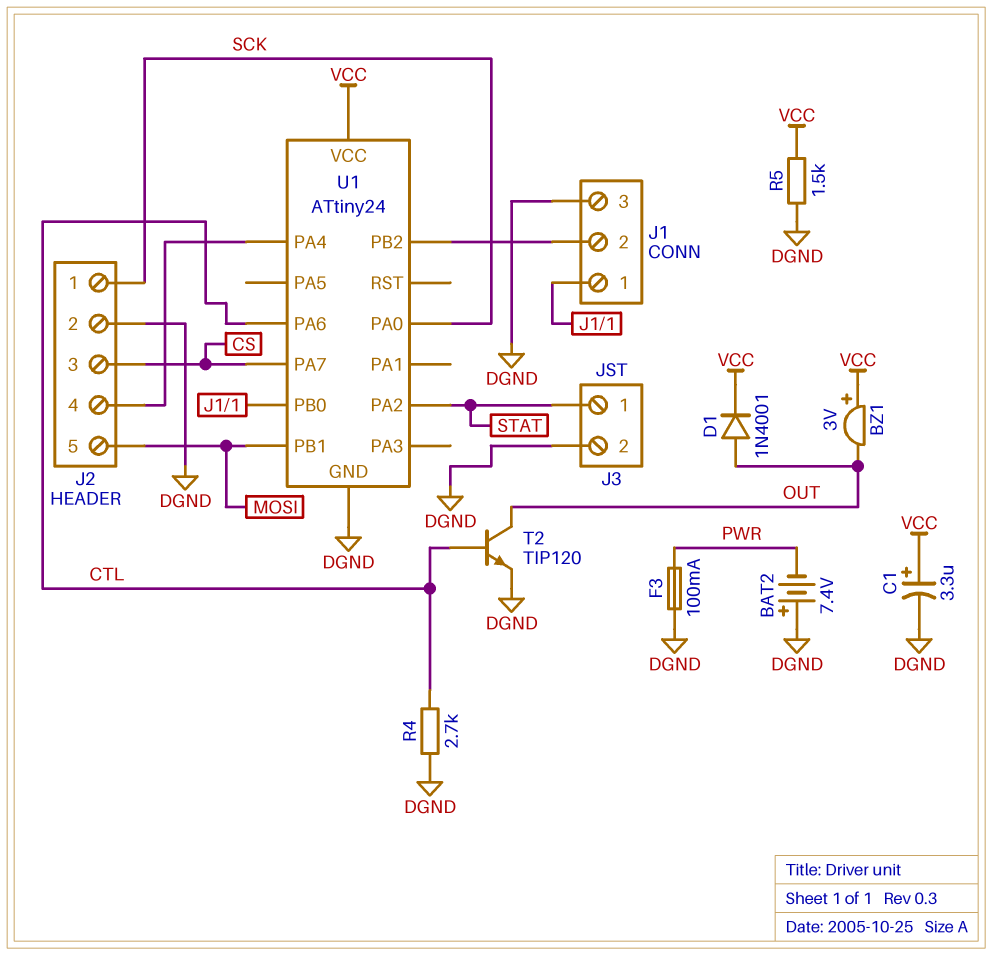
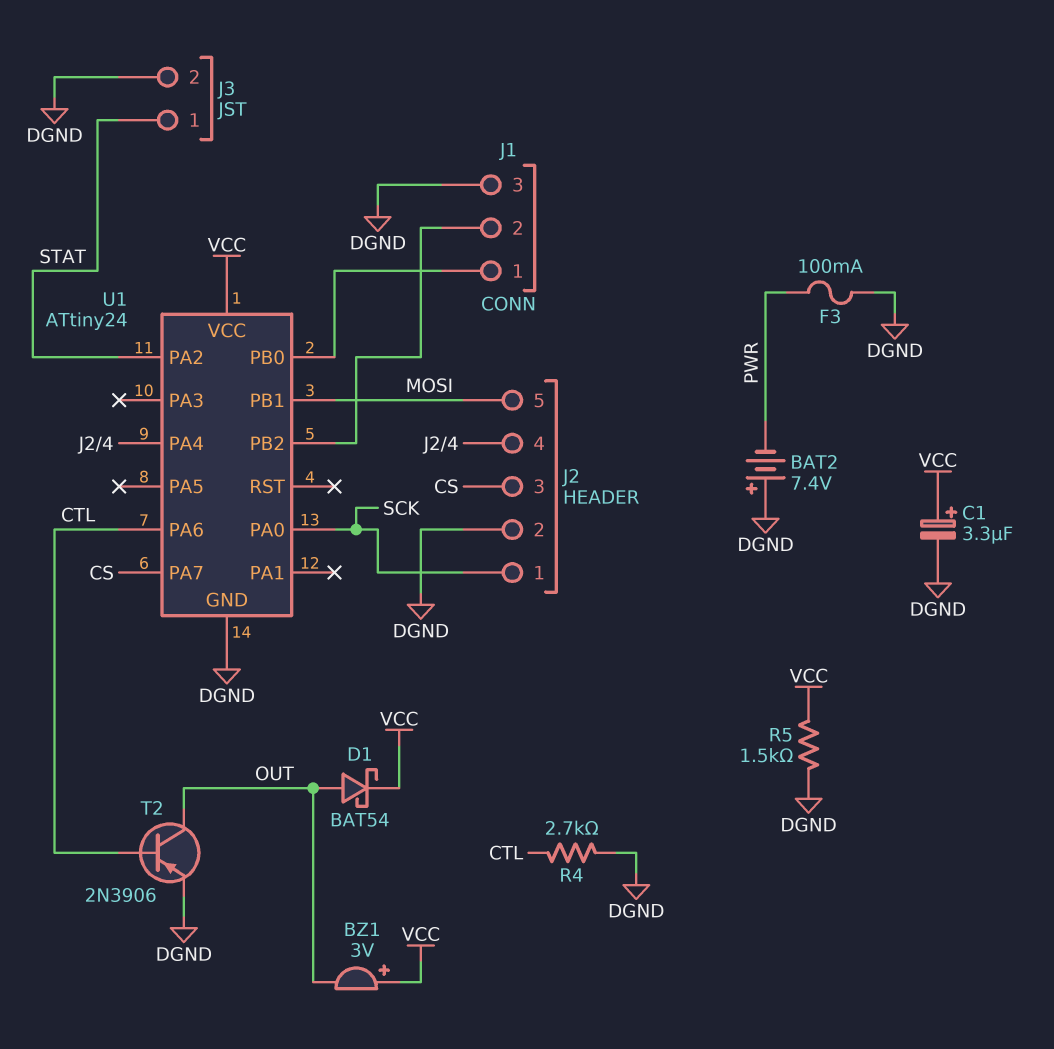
D1: diode 1N4001 (A OUT, K VCC) -> schottky BAT54 (A OUT, K VCC)
T2: NPN TIP120 (B CTL, C OUT, E DGND) -> PNP 2N3906 (B CTL, C OUT, E DGND)

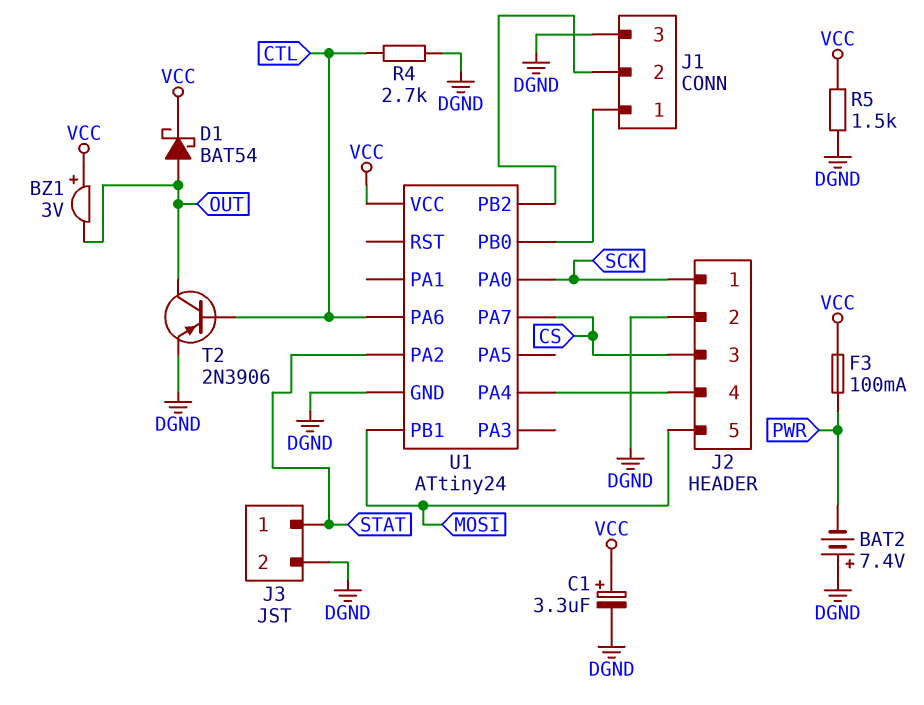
F3: 100mA (DGND, PWR) -> 100mA (PWR, VCC)

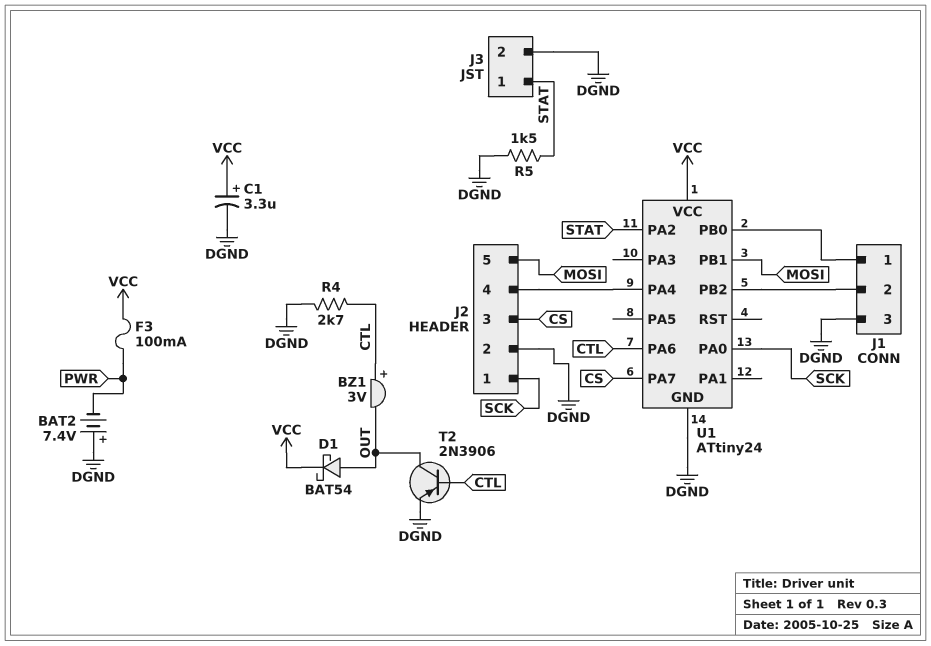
BZ1: buzzer 3V (plus VCC, minus OUT) -> buzzer 3V (plus CTL, minus OUT)
R5: 1.5k (DGND, VCC) -> 1.5k (DGND, STAT)

